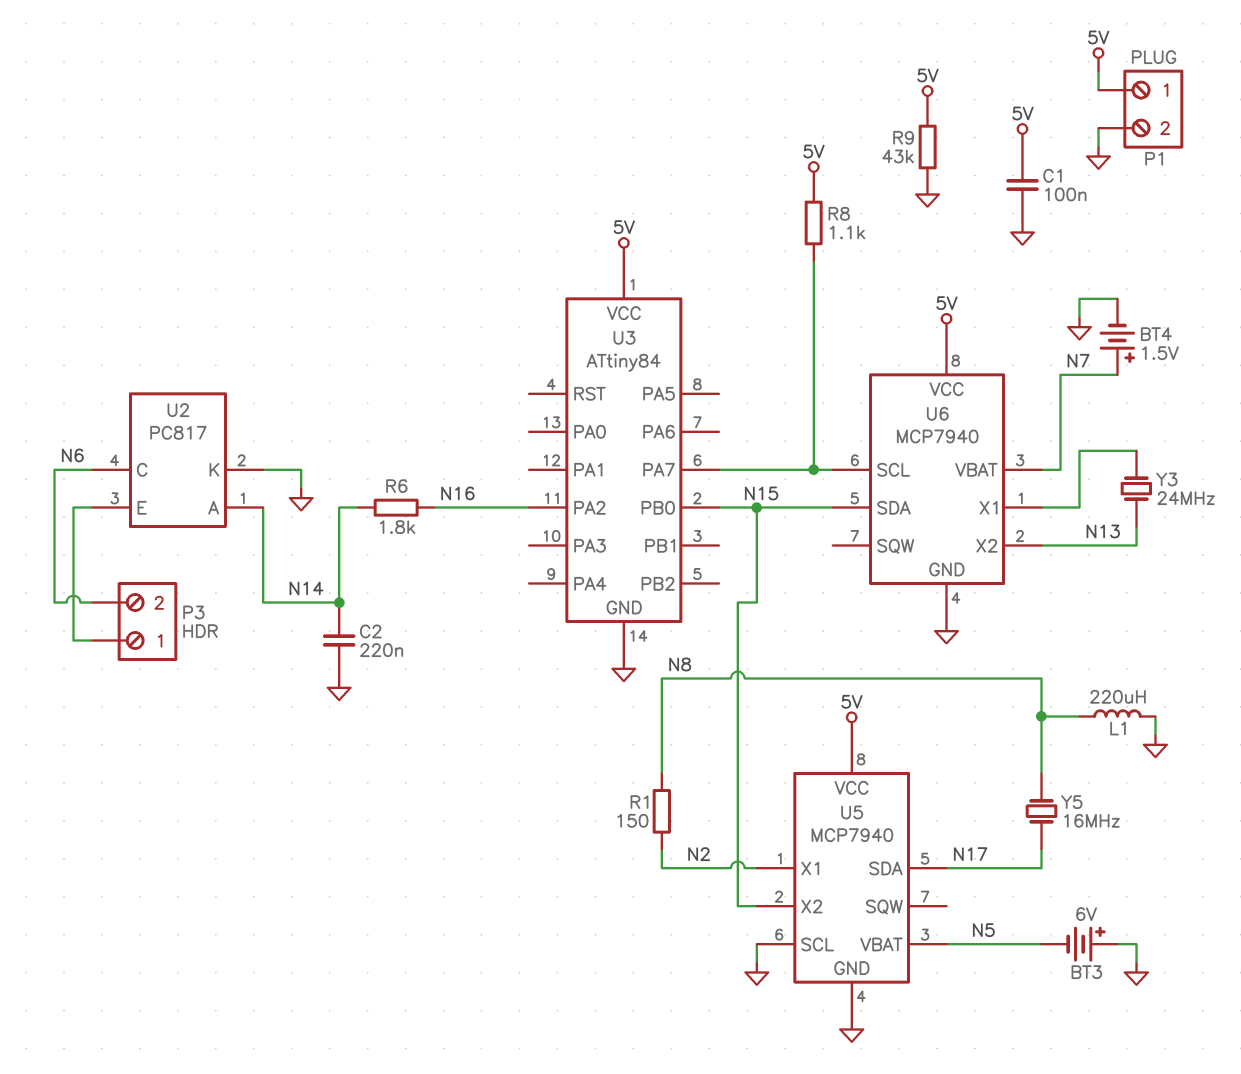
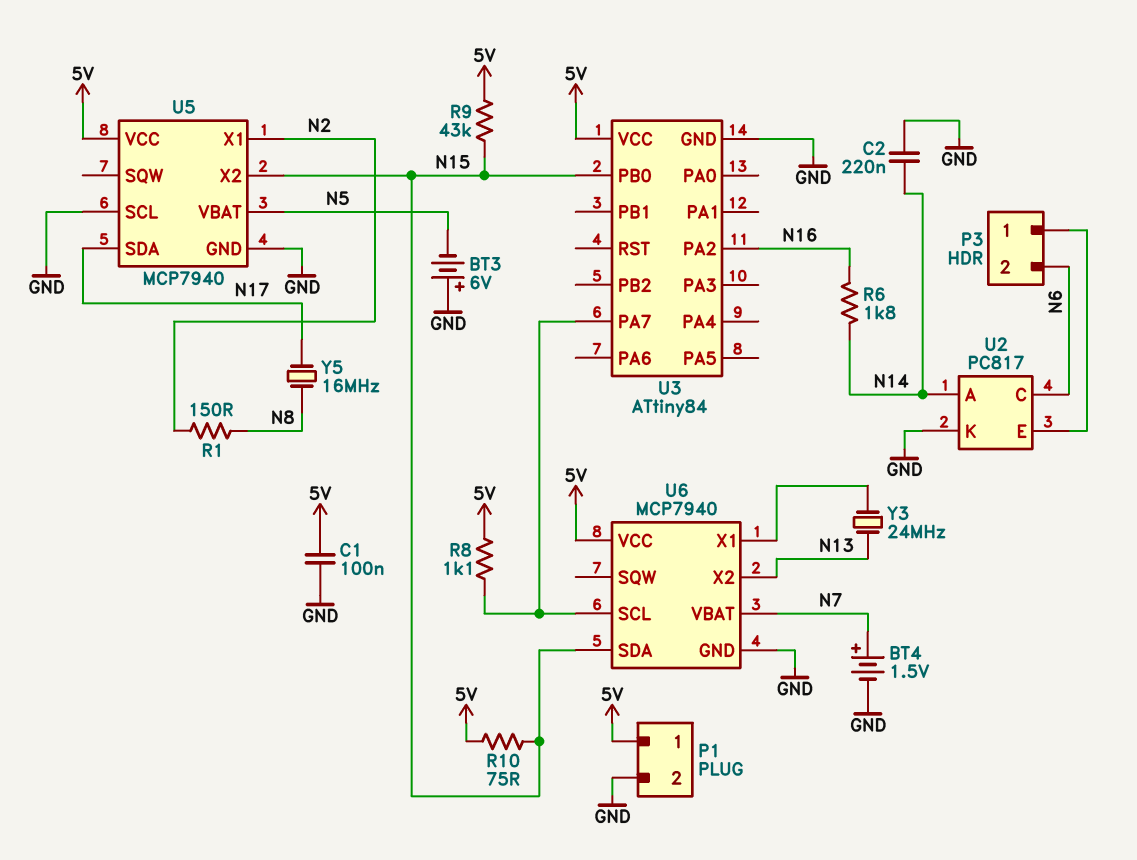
L1: 220uH (GND, N8) -> none
R9: 43k (5V, GND) -> 43k (5V, N15)
R10: none -> 75 (5V, N15)

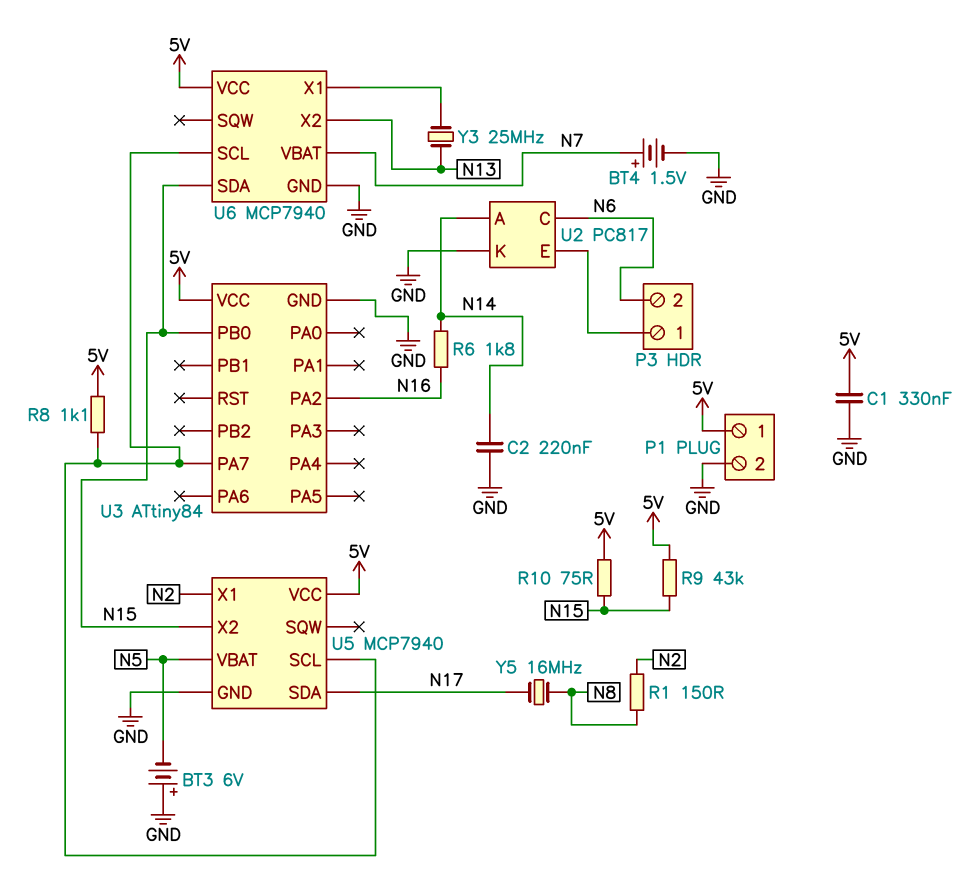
C1: 100nF (5V, GND) -> 330nF (5V, GND)
U5 pin SCL: GND -> U3/PA7
Y3: 24MHz (N13, U6/X1) -> 25MHz (N13, U6/X1)

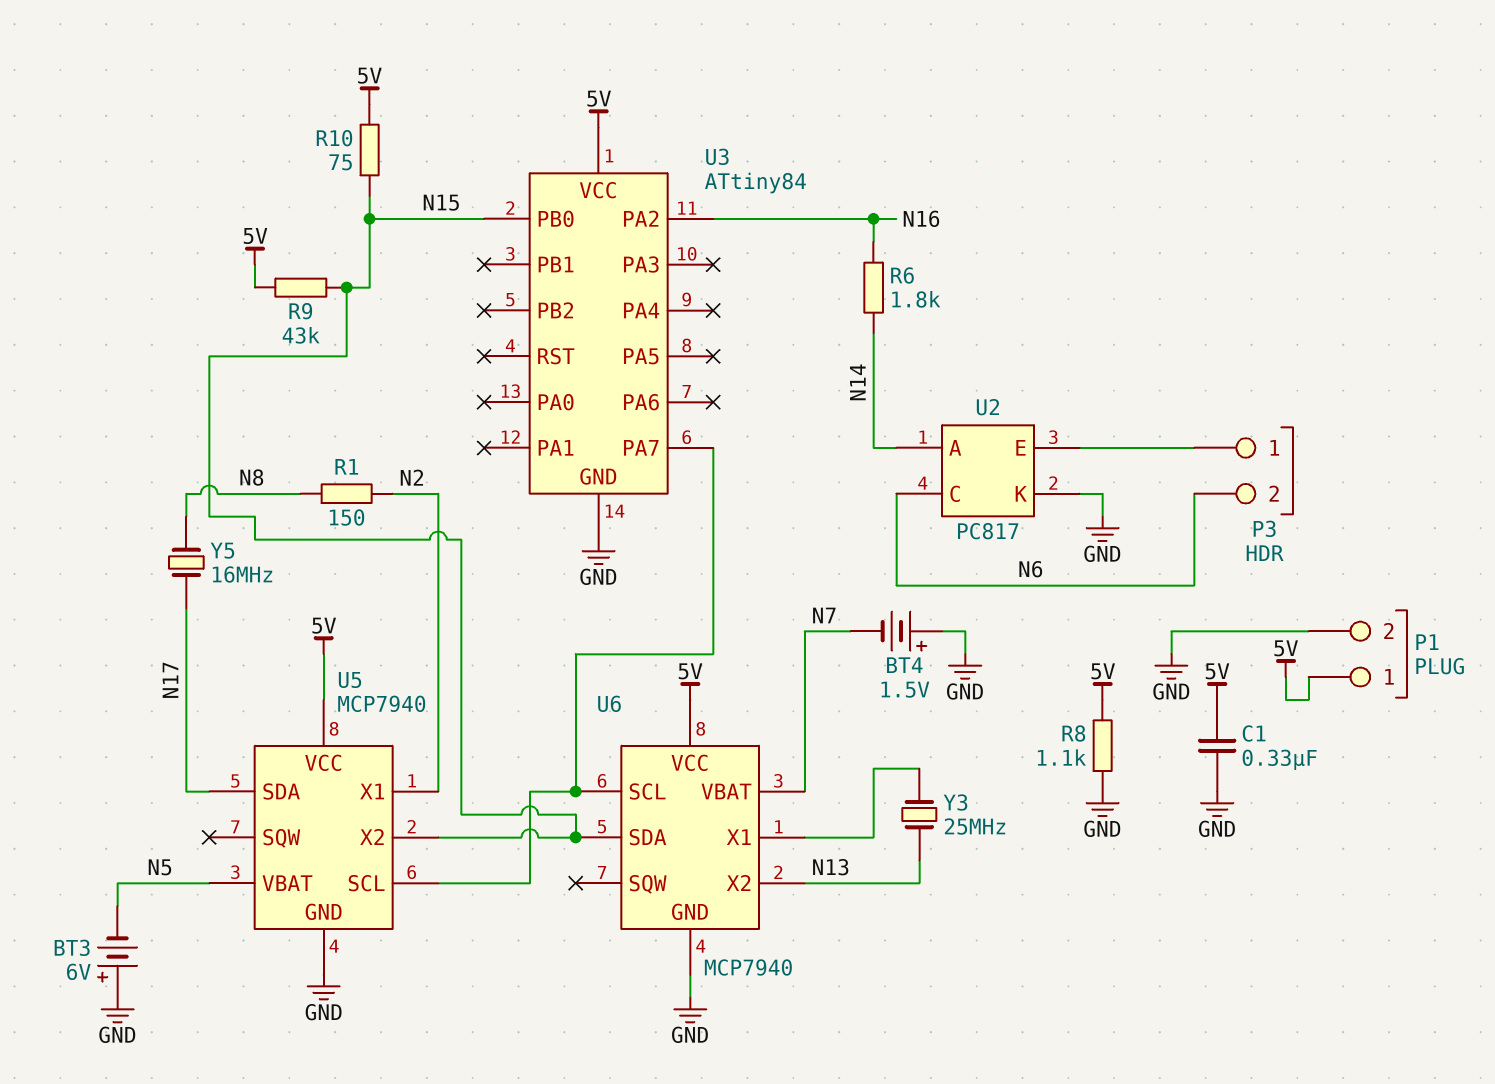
BT4: 1.5V (plus N7, minus GND) -> 1.5V (plus GND, minus N7)
C2: 220nF (GND, N14) -> none
R8: 1.1k (5V, U3/PA7) -> 1.1k (5V, GND)

